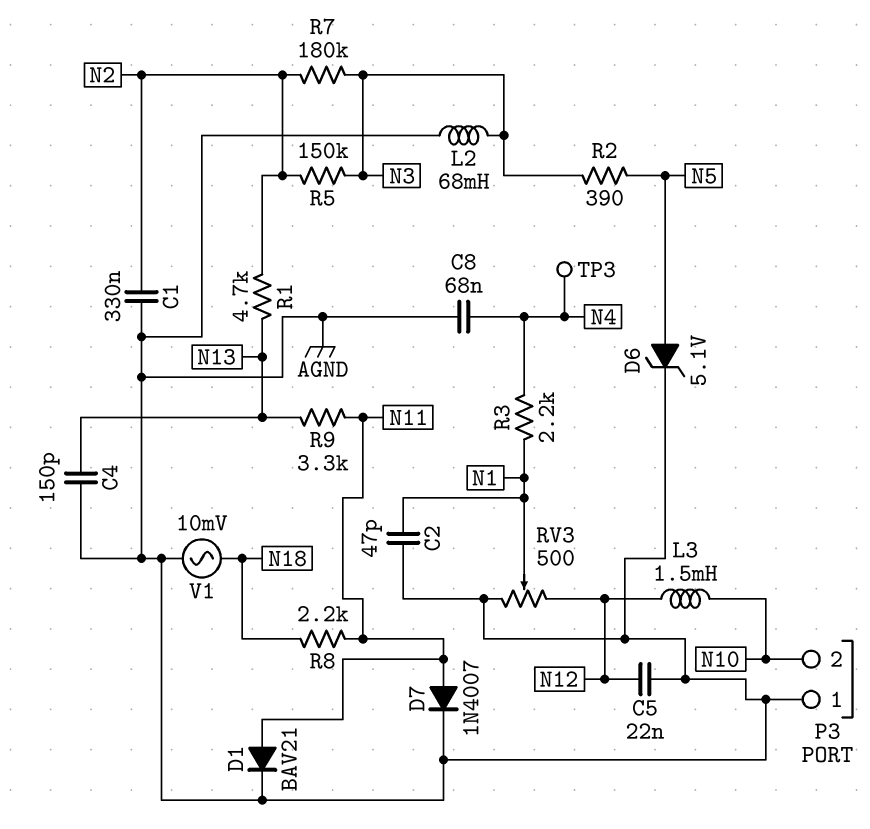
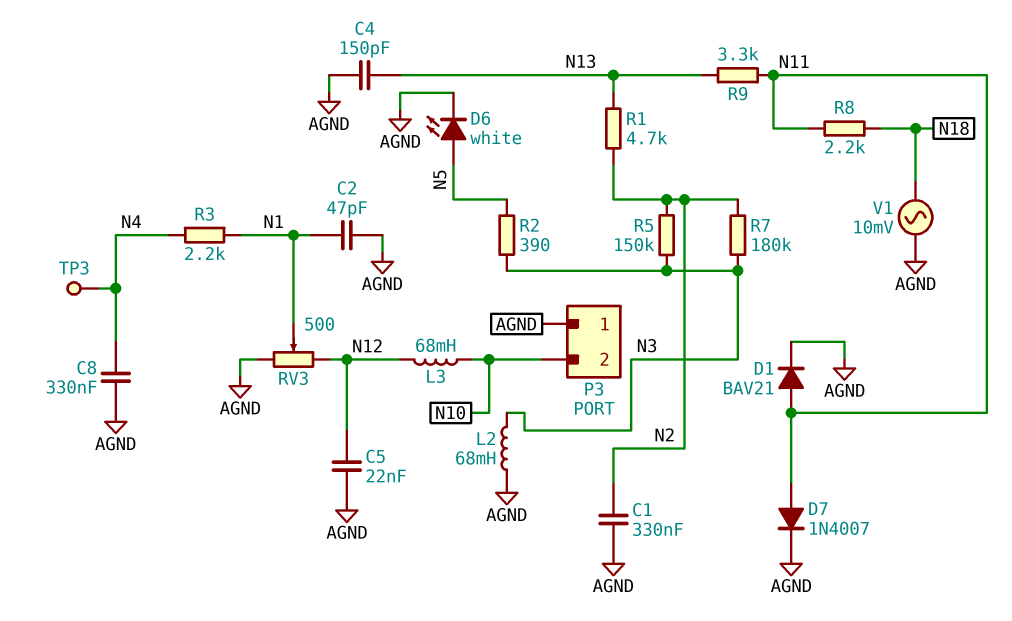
C8: 68nF (AGND, N4) -> 330nF (AGND, N4)
D6: zener 5.1V (A N5, K AGND) -> LED white (A N5, K AGND)
L3: 1.5mH (N10, N12) -> 68mH (N10, N12)

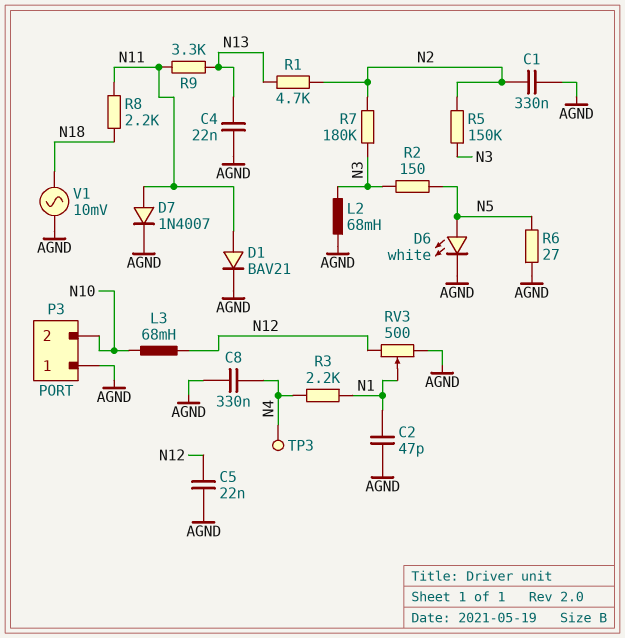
C4: 150pF (AGND, N13) -> 22nF (AGND, N13)
R2: 390 (N3, N5) -> 150 (N3, N5)
R6: none -> 27 (AGND, N5)

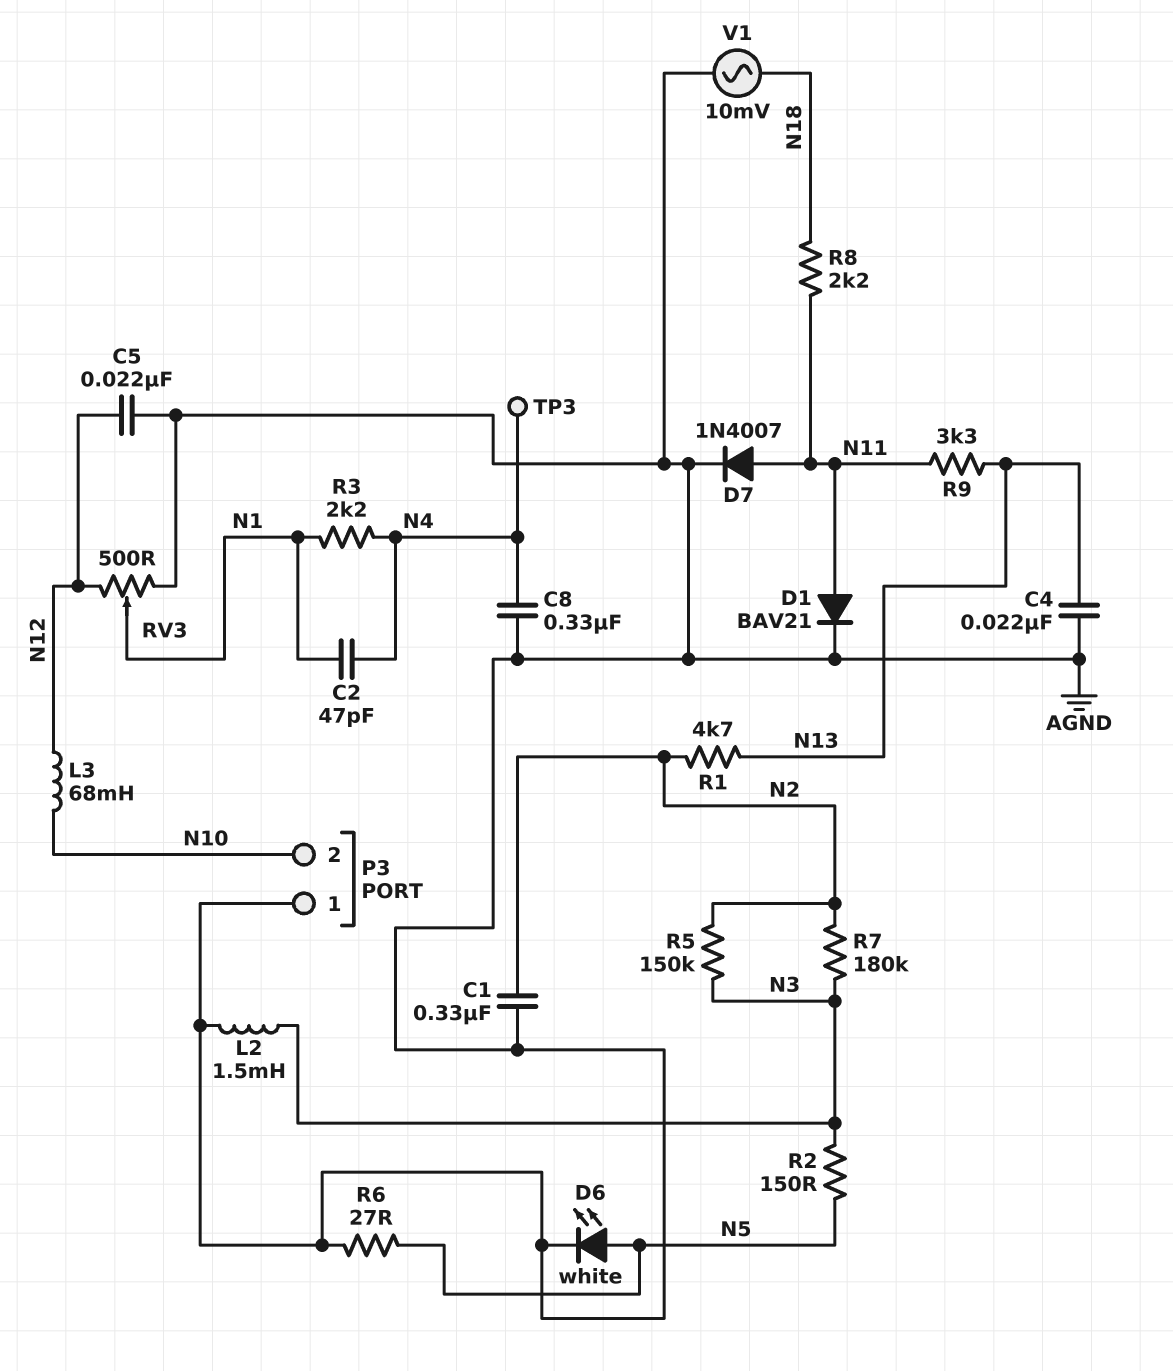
C2: 47pF (AGND, N1) -> 47pF (N1, N4)
L2: 68mH (AGND, N3) -> 1.5mH (AGND, N3)

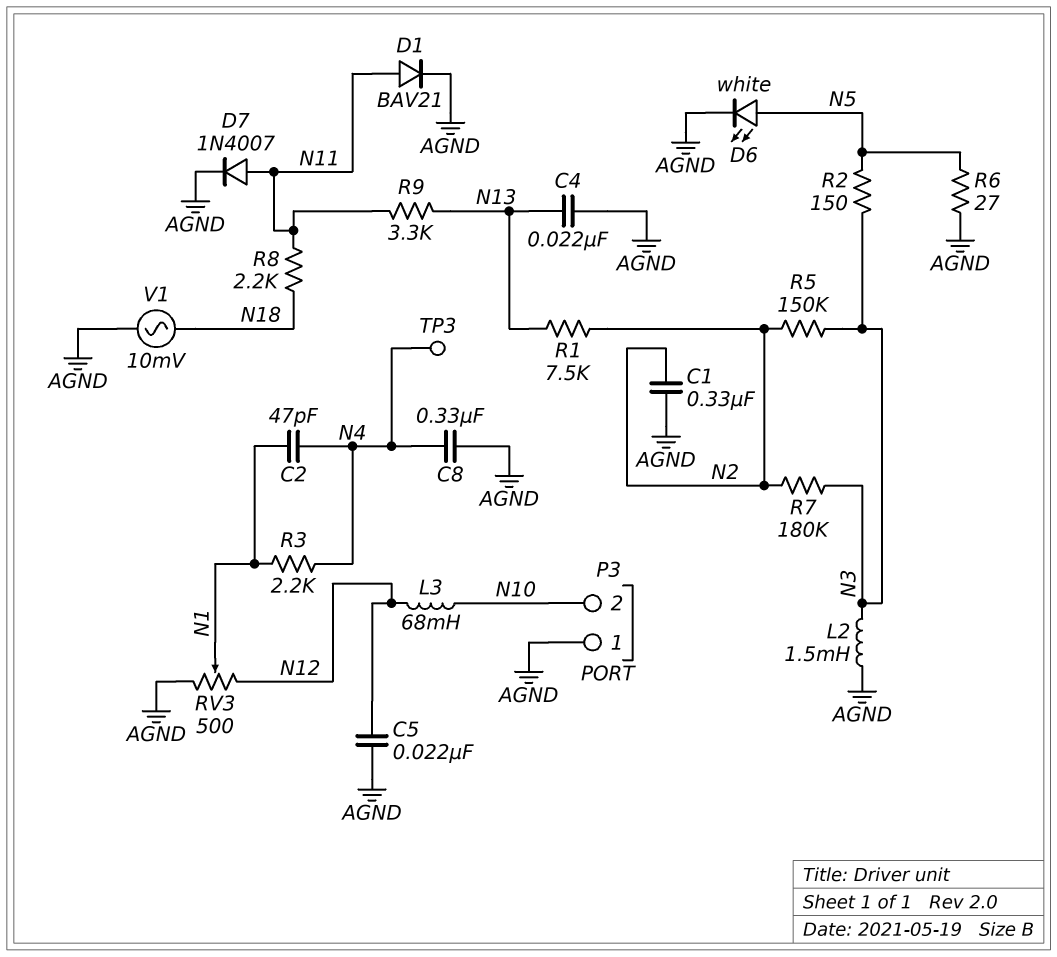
R1: 4.7k (N2, N13) -> 7.5k (N2, N13)

